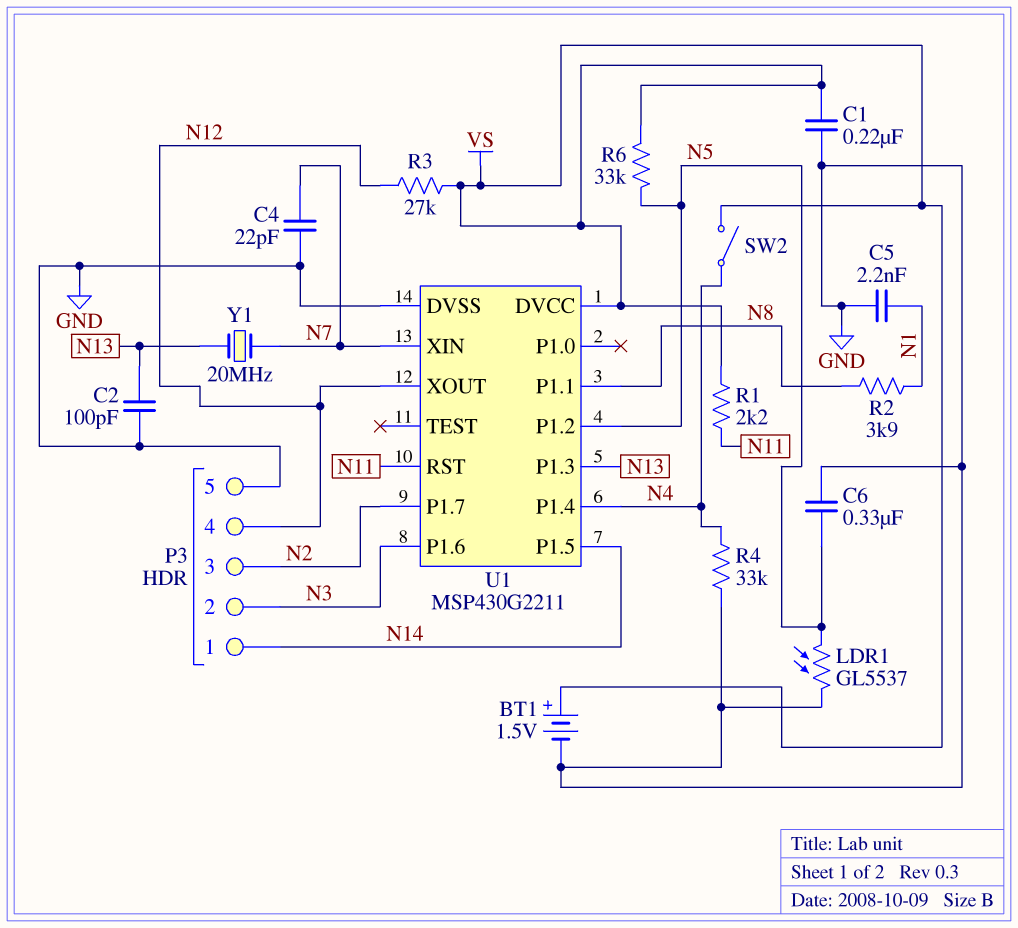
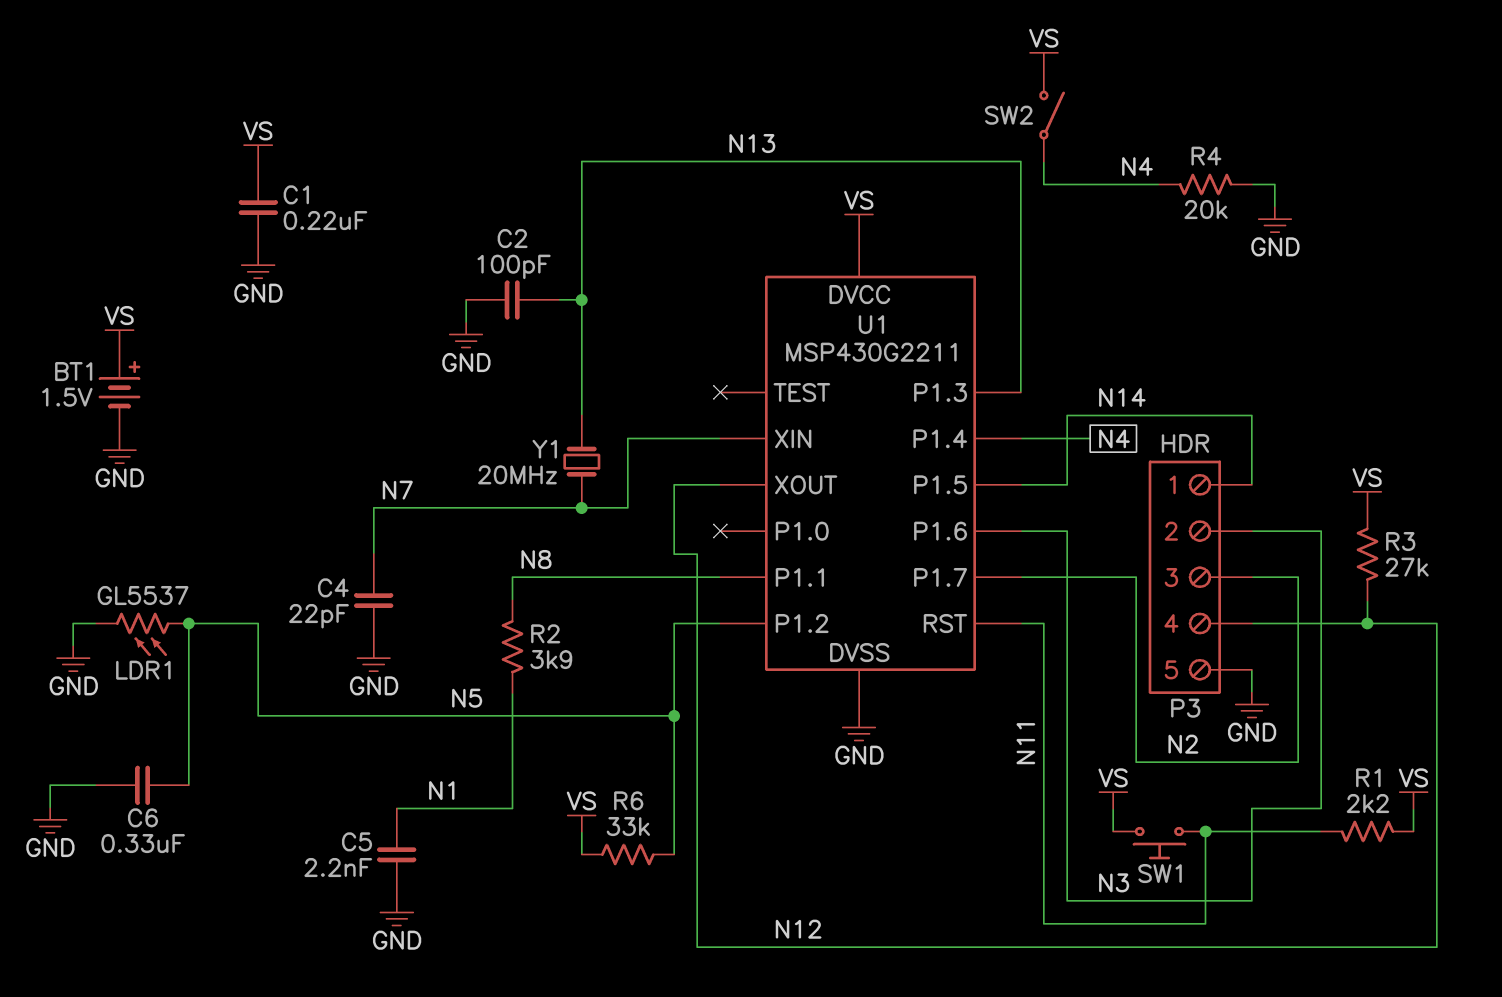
R4: 33k (GND, N4) -> 20k (GND, N4)
SW1: none -> button (N11, VS)

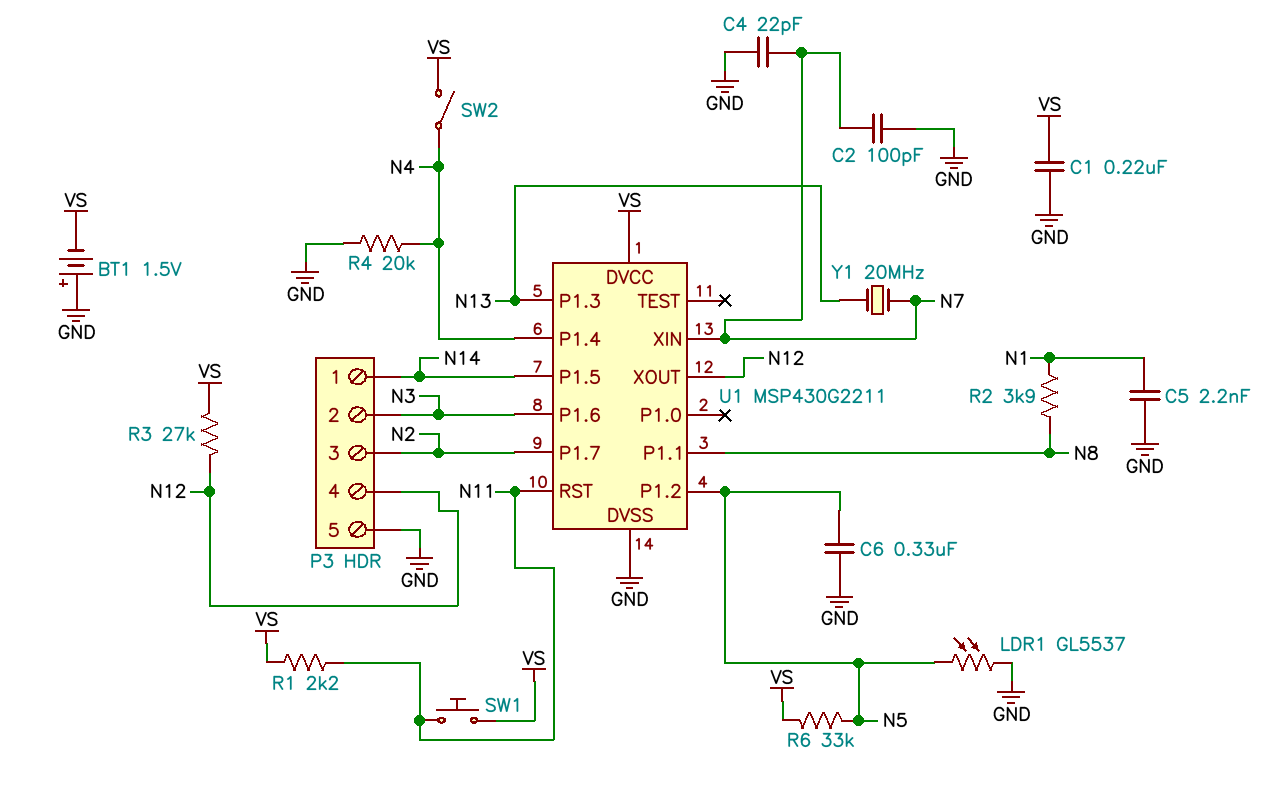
BT1: 1.5V (plus VS, minus GND) -> 1.5V (plus GND, minus VS)
C2: 100pF (GND, N13) -> 100pF (GND, N7)

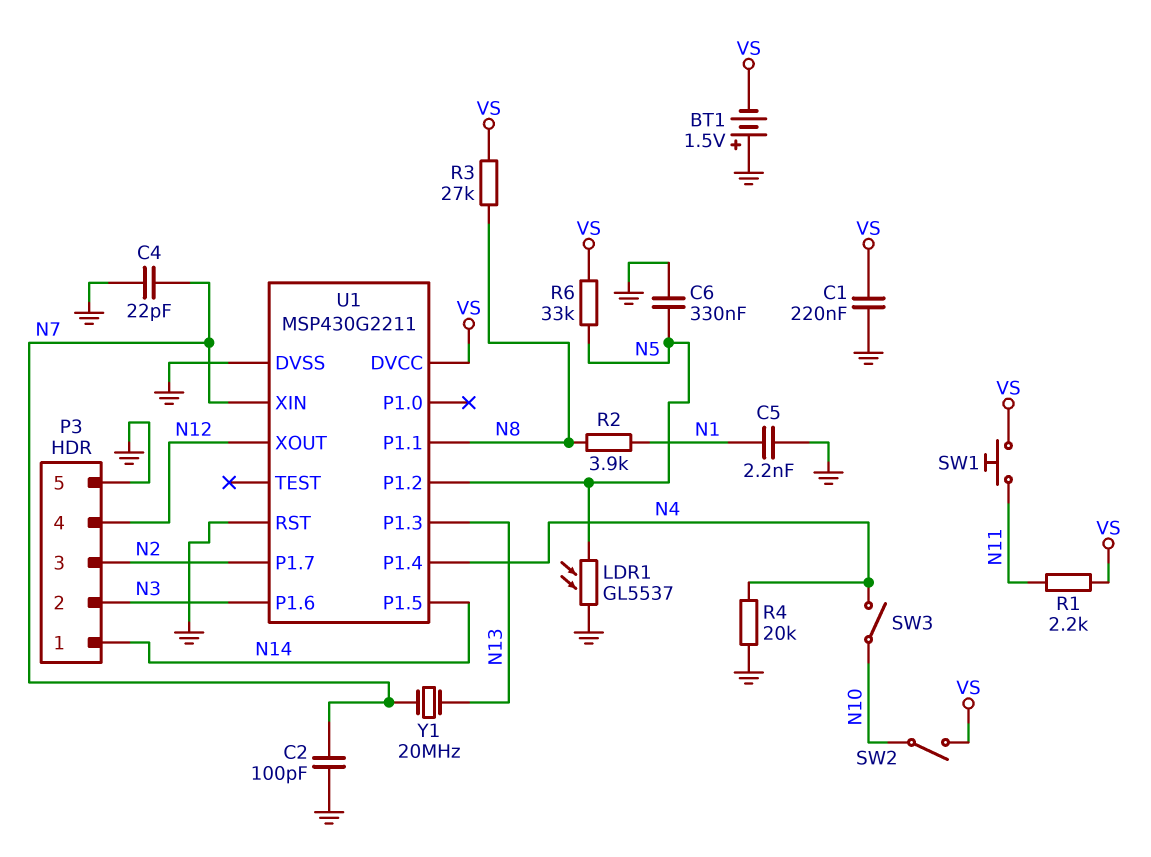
R3: 27k (N12, VS) -> 27k (N8, VS)
SW2: switch (N4, VS) -> switch (N10, VS)
SW3: none -> switch (N4, N10)
U1 pin RST: N11 -> GND

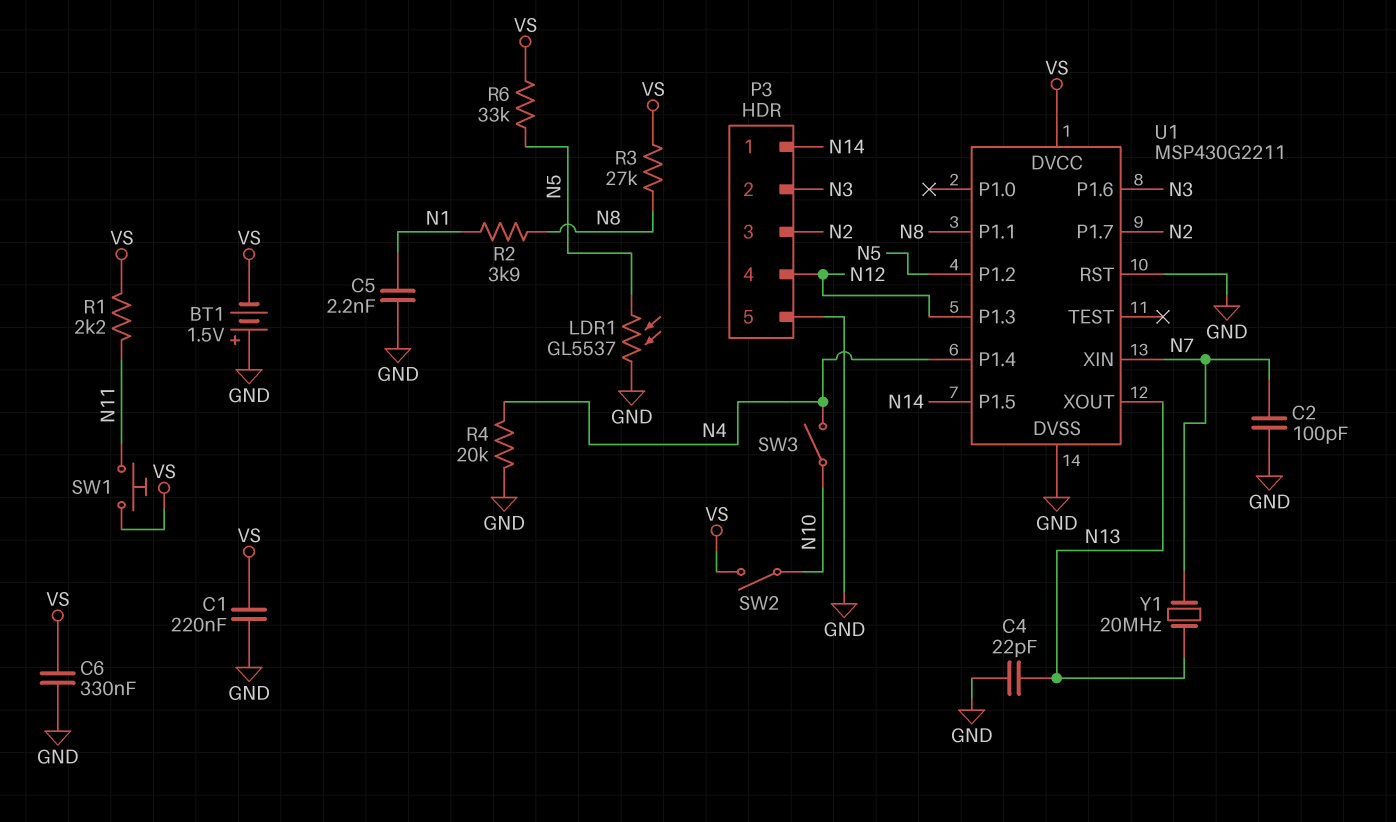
C4: 22pF (GND, N7) -> 22pF (GND, N13)
C6: 330nF (GND, N5) -> 330nF (GND, VS)
U1 pin P1.3: N13 -> N12
U1 pin XOUT: N12 -> N13

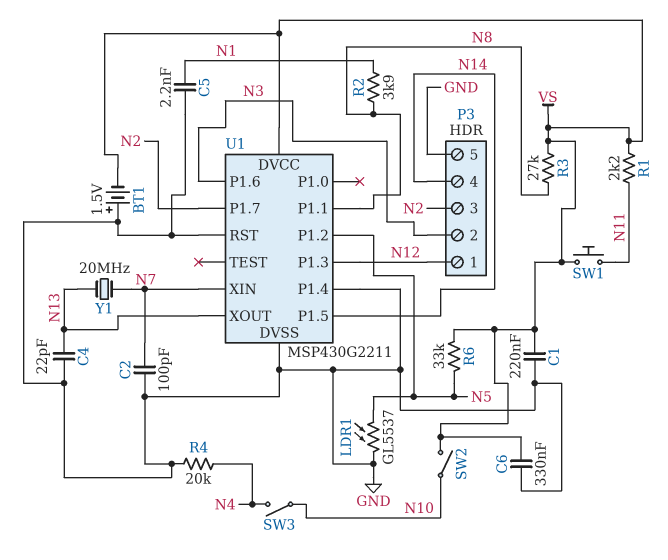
P3 pin 1: N14 -> N12
P3 pin 4: N12 -> N14
U1 pin P1.4: N4 -> GND

